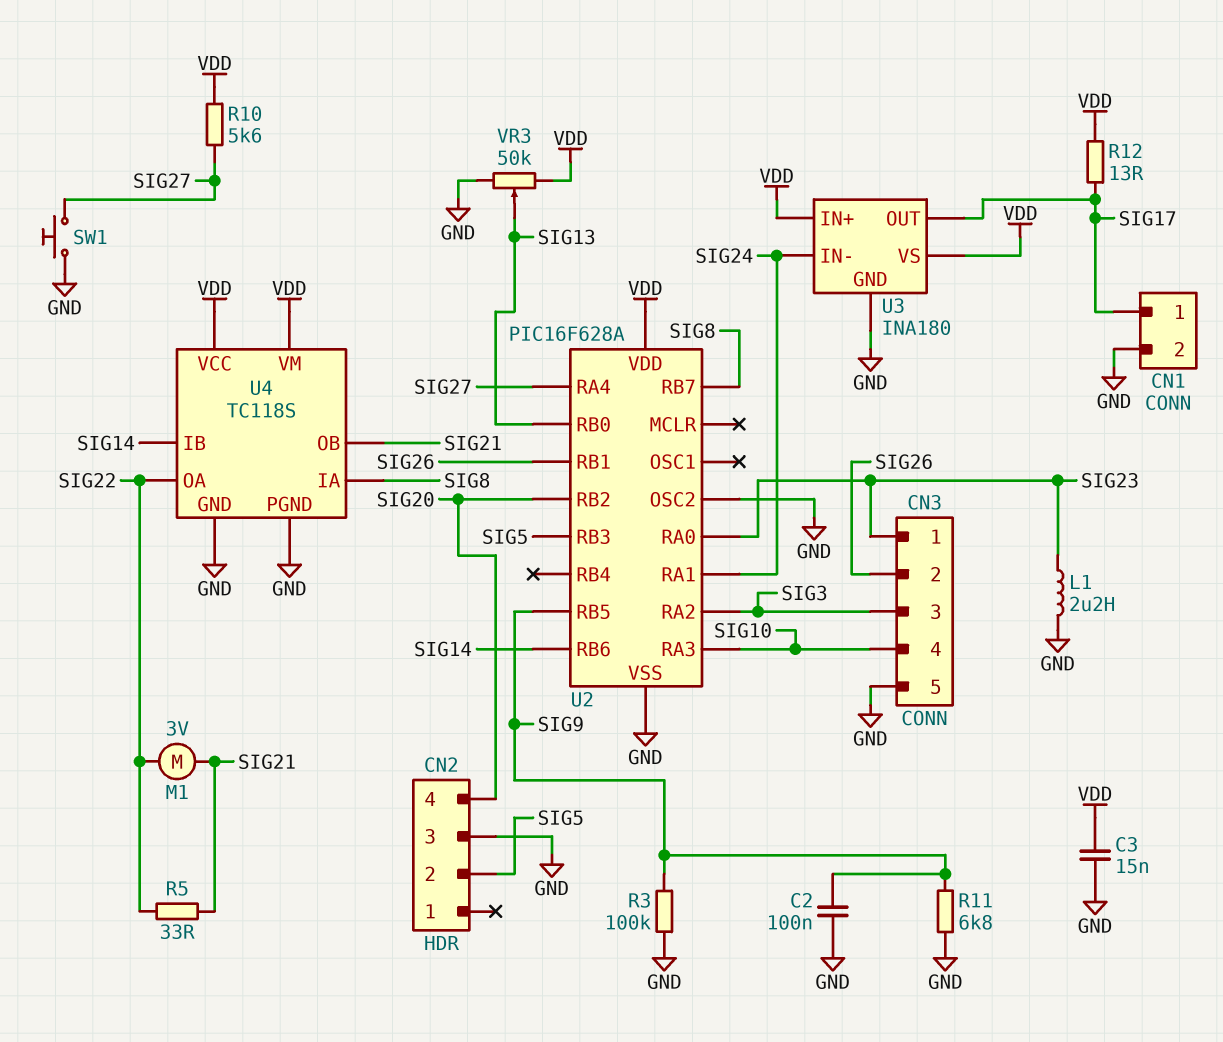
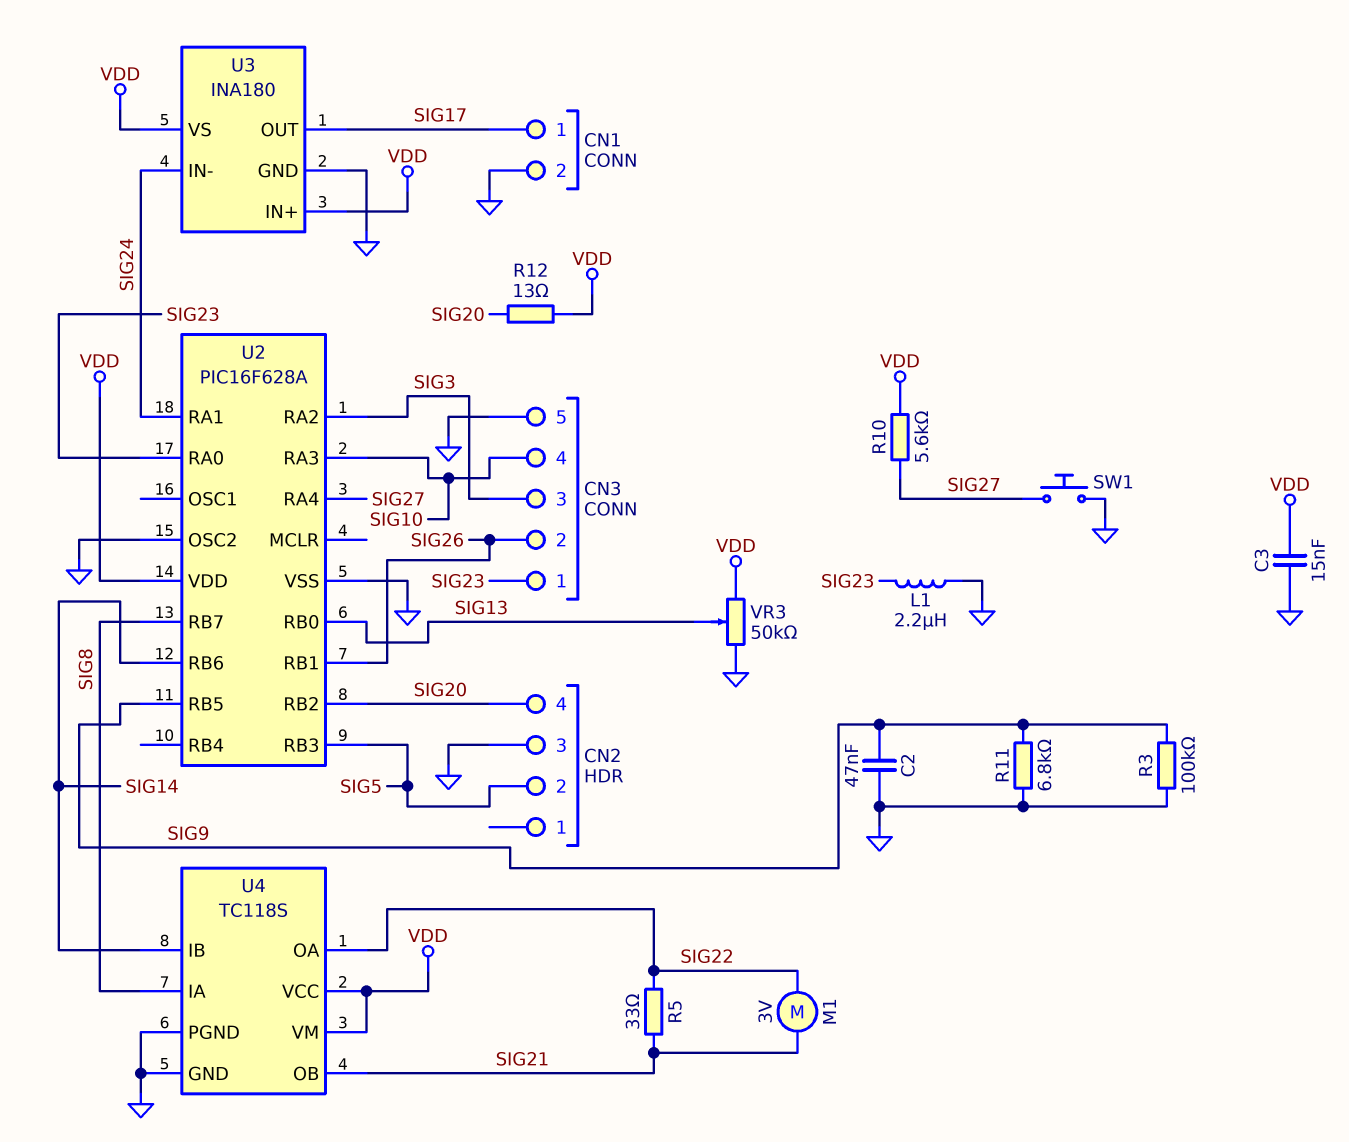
C2: 100nF (GND, SIG9) -> 47nF (GND, SIG9)
R12: 13 (SIG17, VDD) -> 13 (SIG20, VDD)

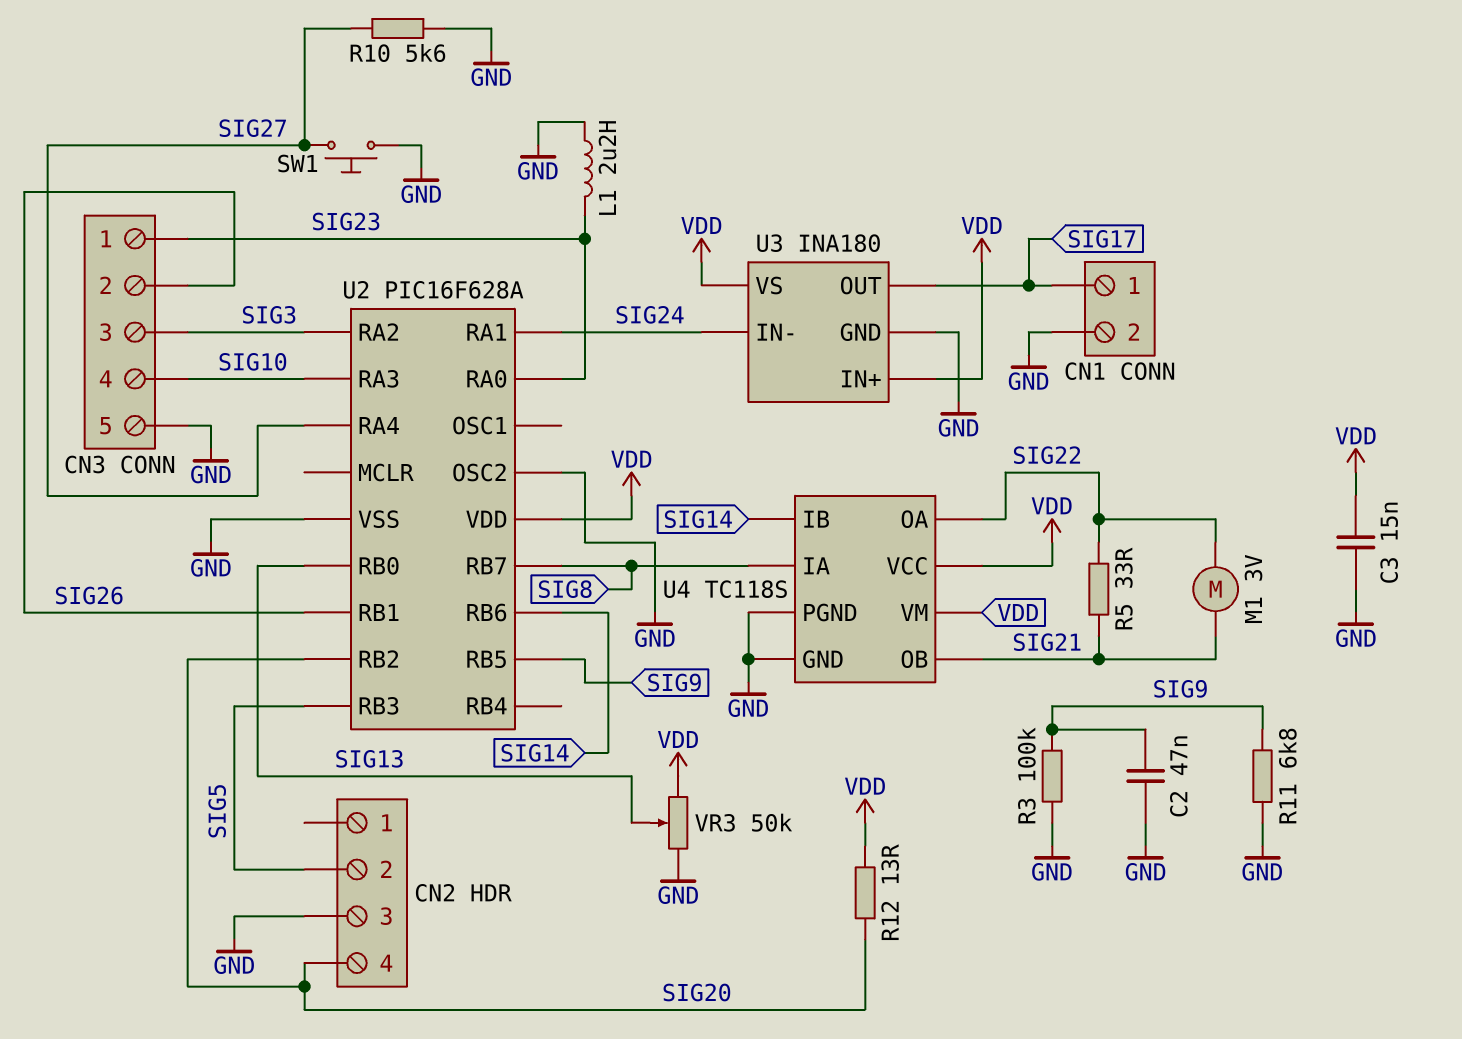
R10: 5.6k (SIG27, VDD) -> 5.6k (GND, SIG27)

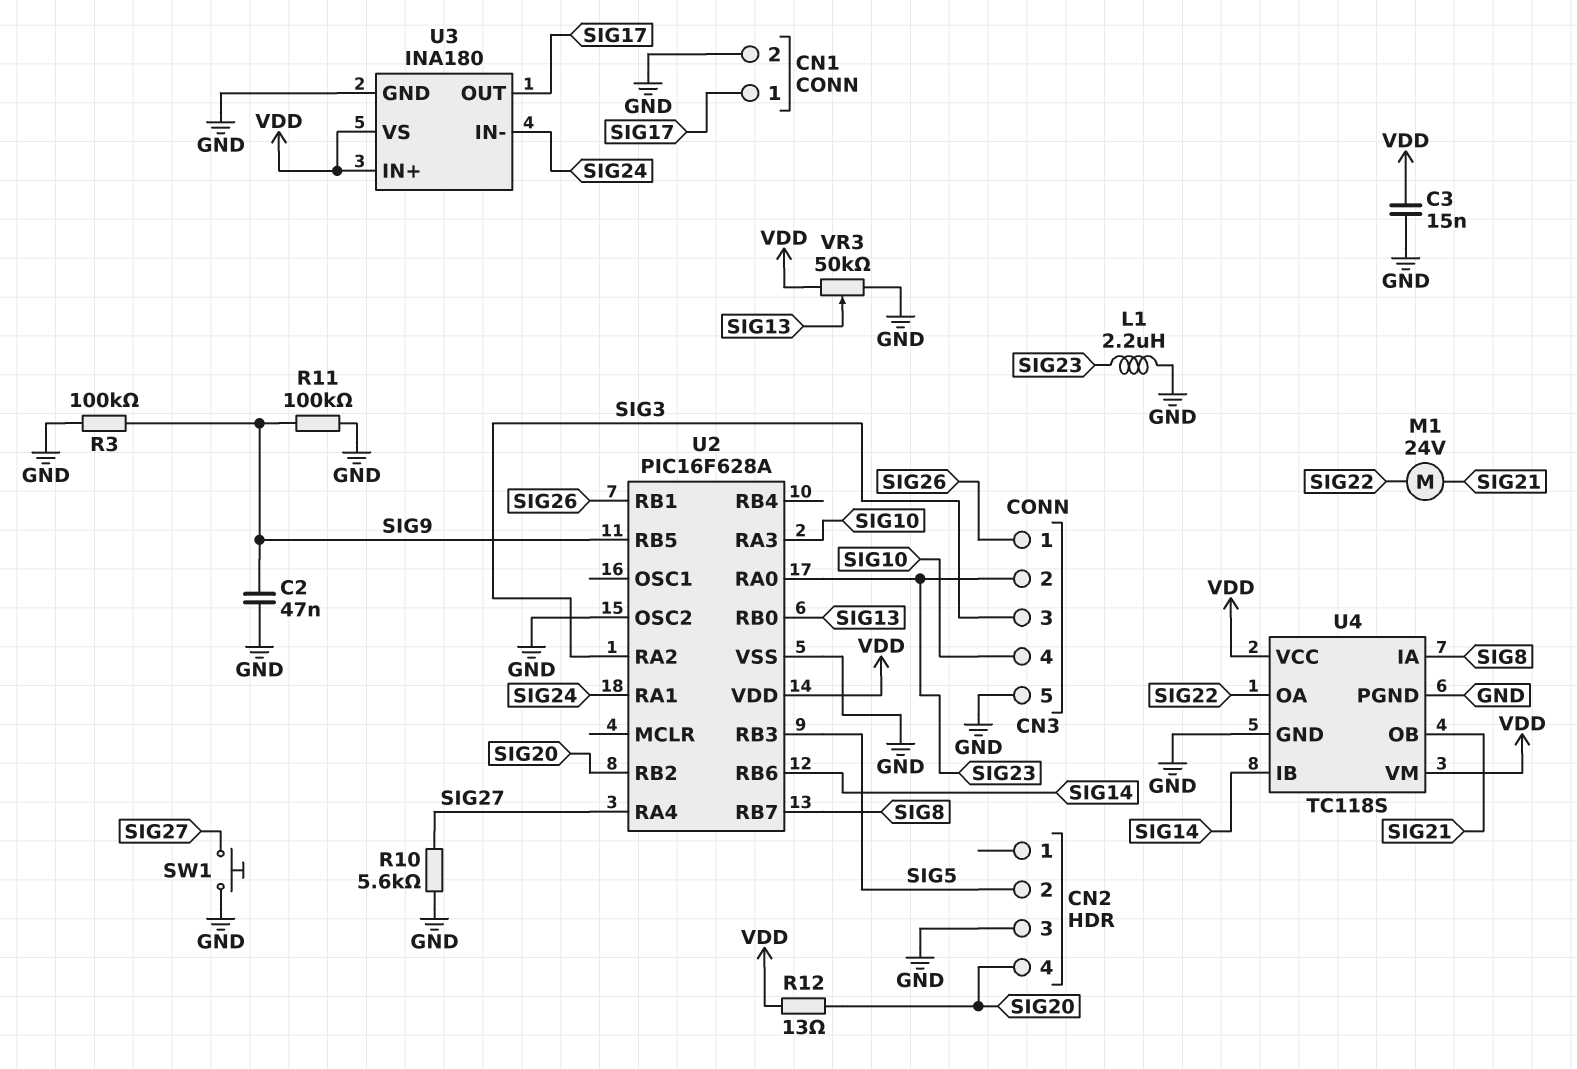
CN3 pin 1: SIG23 -> SIG26
CN3 pin 2: SIG26 -> SIG23
M1: motor 3V (SIG21, SIG22) -> motor 24V (SIG21, SIG22)
R5: 33 (SIG21, SIG22) -> none
R11: 6.8k (GND, SIG9) -> 100k (GND, SIG9)

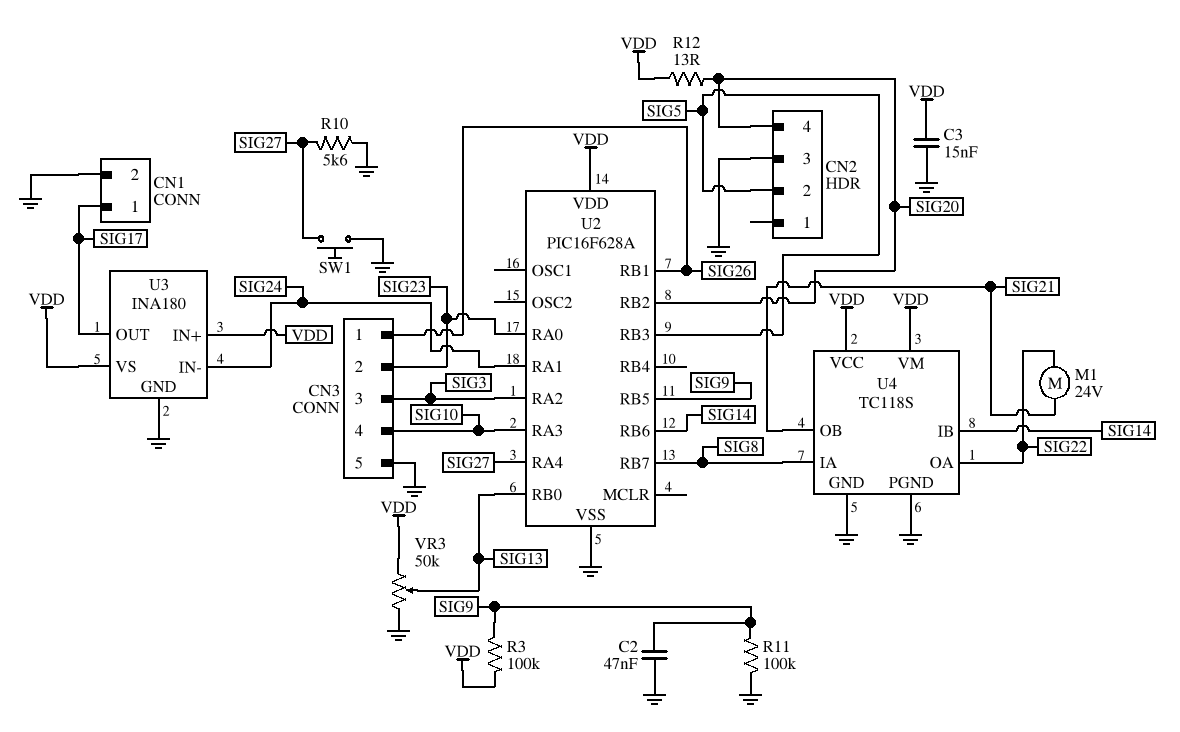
L1: 2.2uH (GND, SIG23) -> none
R3: 100k (GND, SIG9) -> 100k (SIG9, VDD)
U2 pin OSC2: GND -> none

